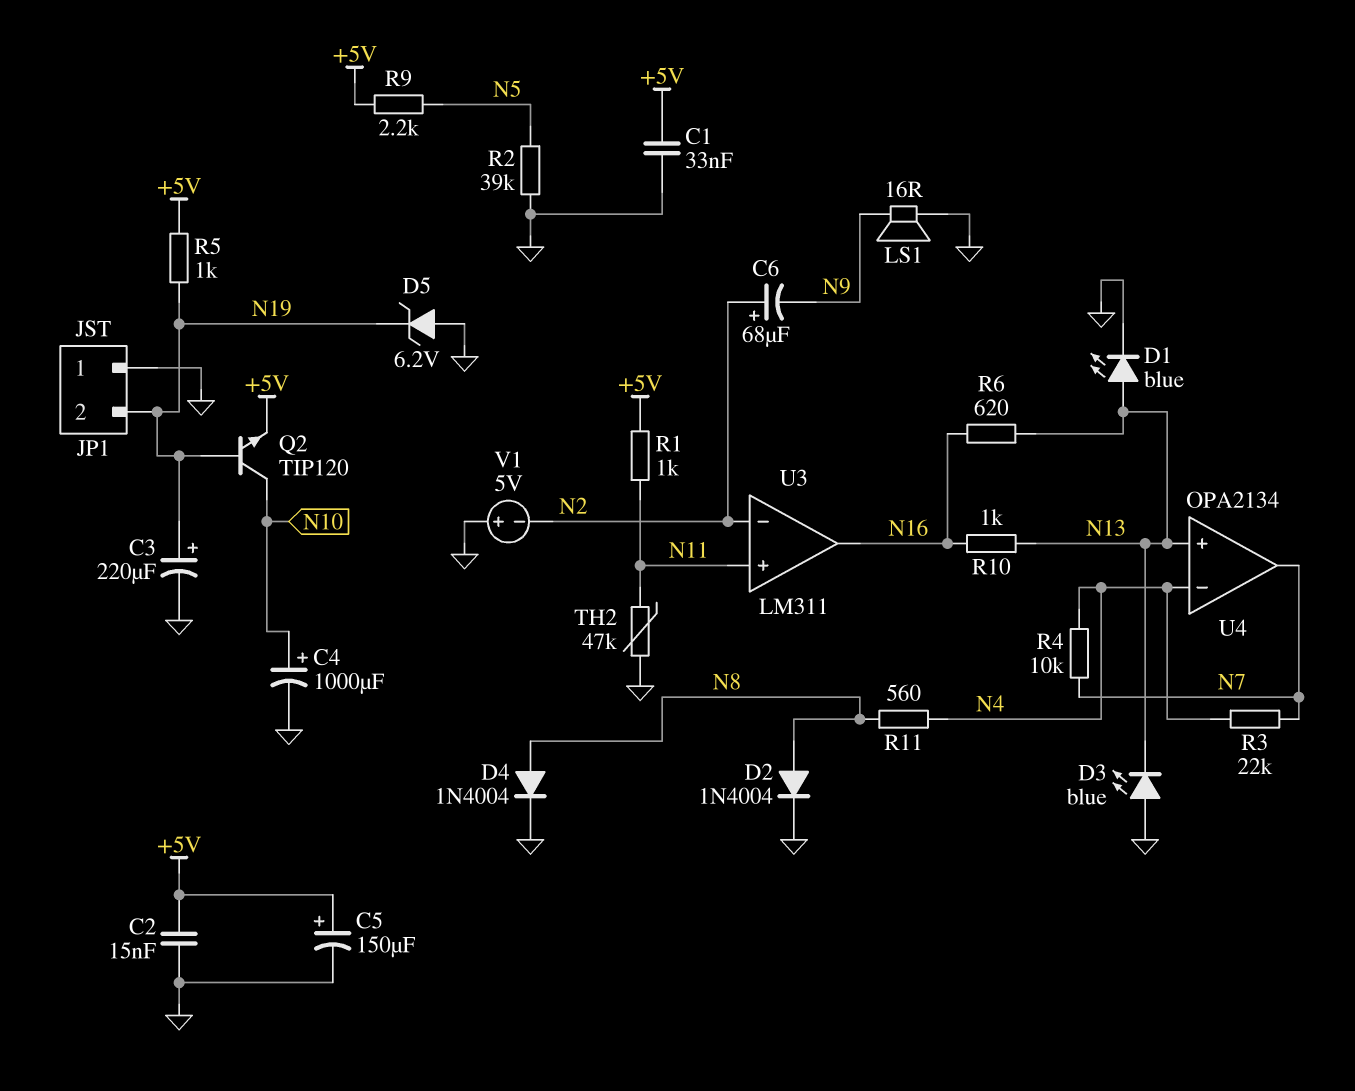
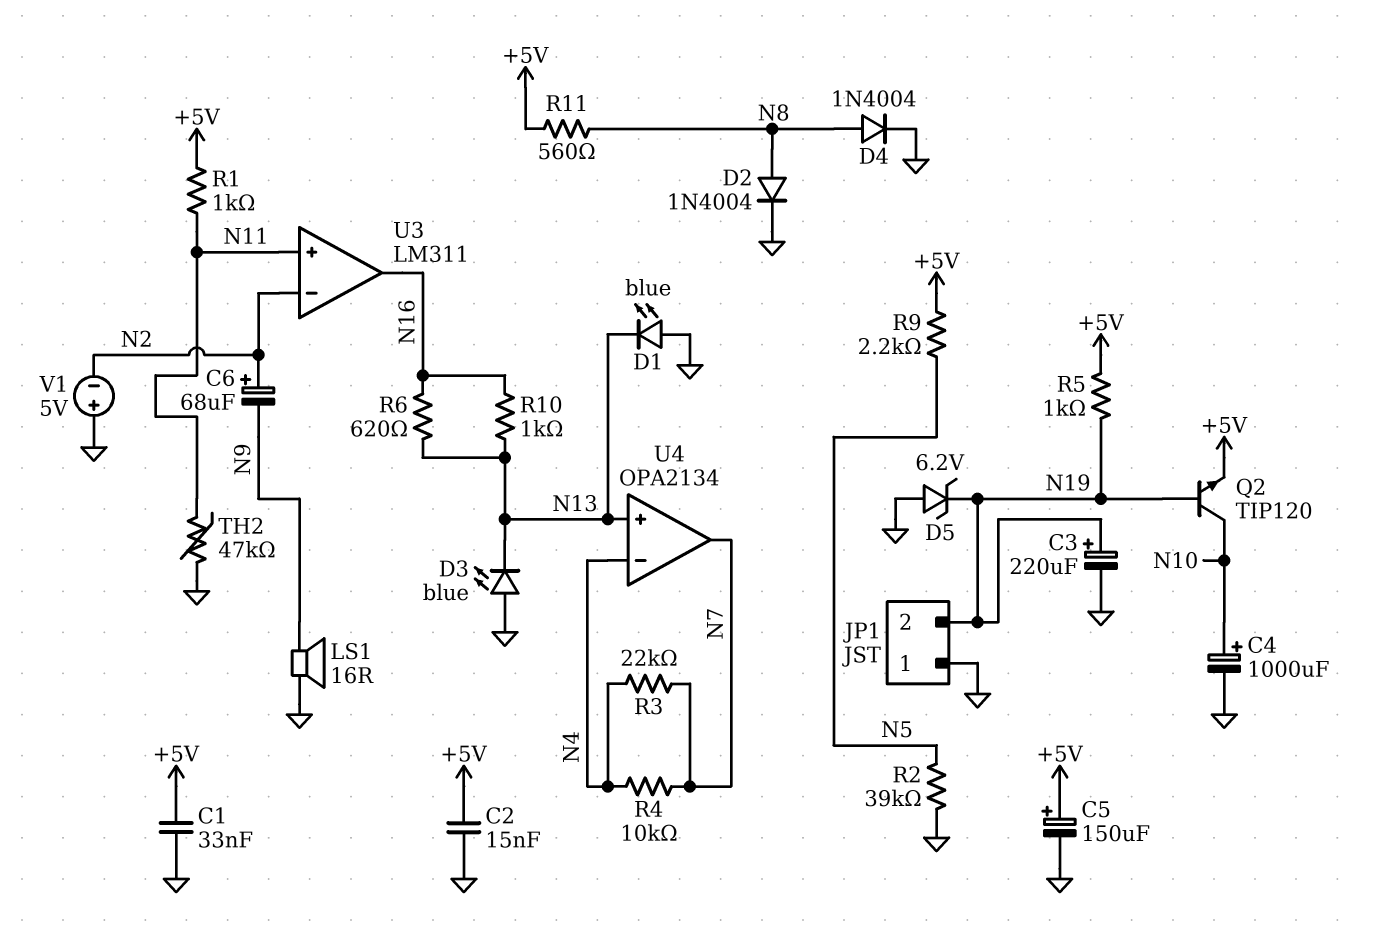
D1: LED blue (A N13, K GND) -> LED blue (A GND, K N13)
R11: 560 (N4, N8) -> 560 (+5V, N8)

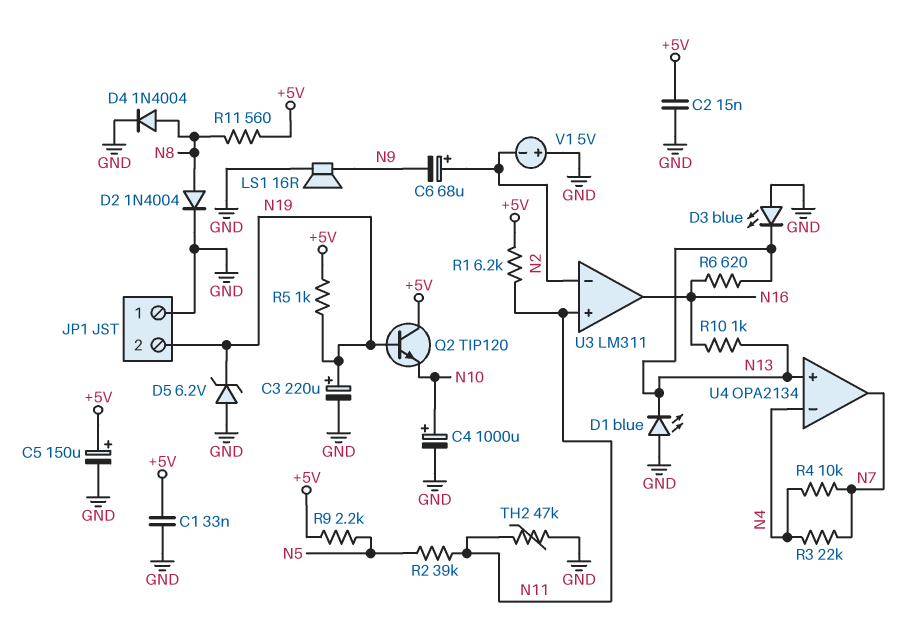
Q2: NPN TIP120 (B N19, C N10, E +5V) -> NPN TIP120 (B N19, C +5V, E N10)
R1: 1k (+5V, N11) -> 6.2k (+5V, N11)
R2: 39k (GND, N5) -> 39k (N5, N11)

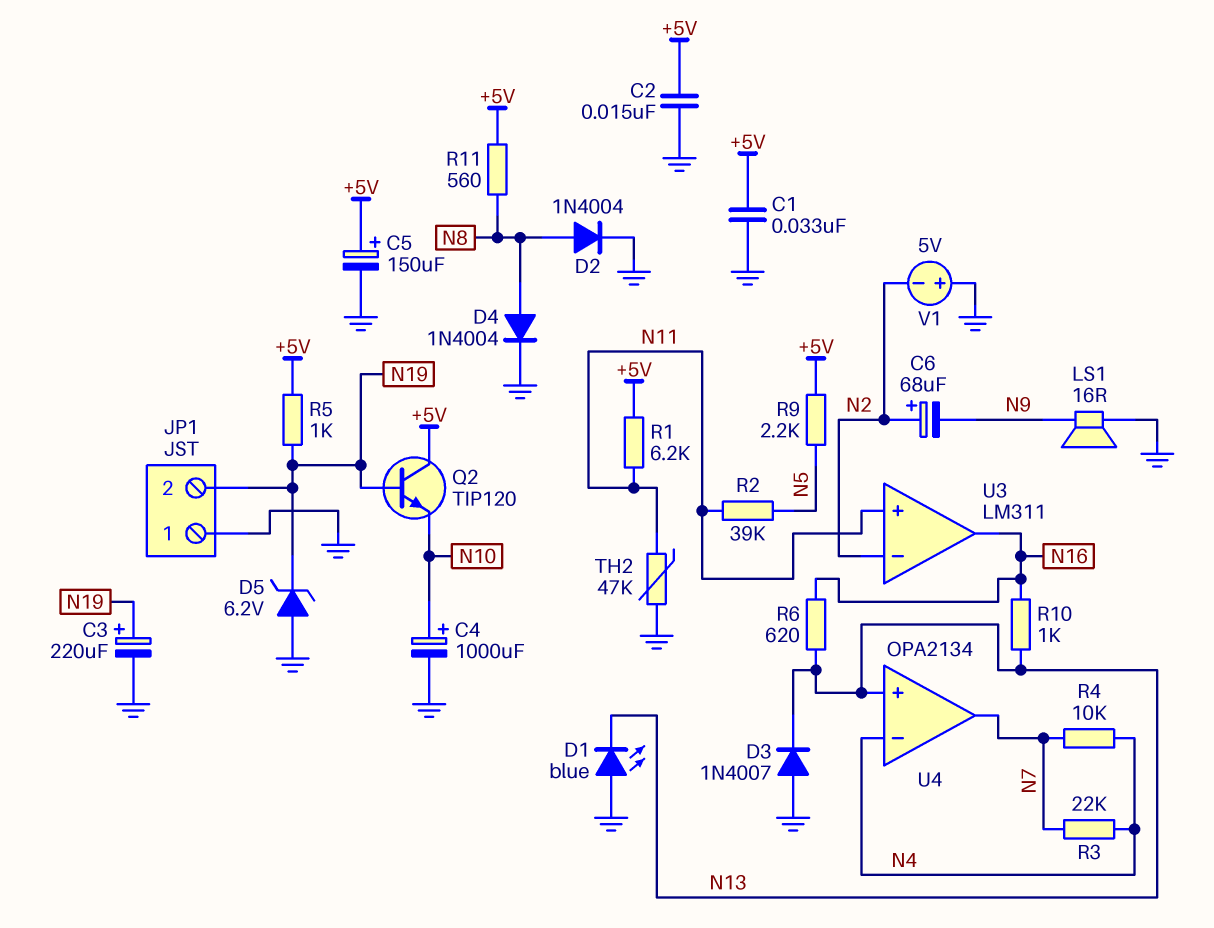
D3: LED blue (A GND, K N13) -> diode 1N4007 (A GND, K N13)

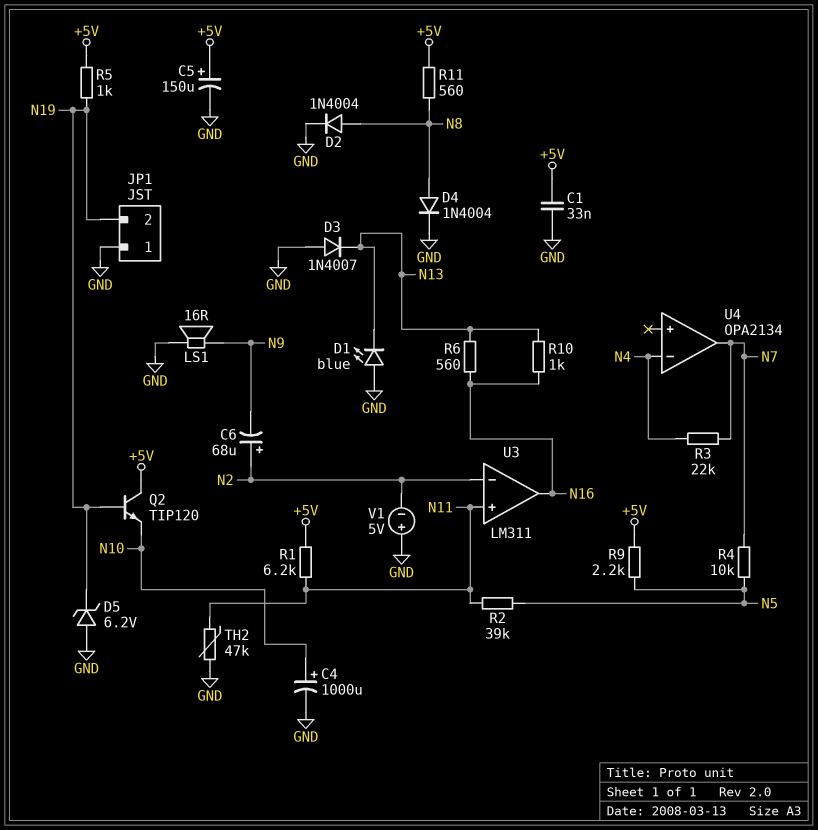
C2: 15nF (+5V, GND) -> none
C3: 220uF (plus N19, minus GND) -> none
R4: 10k (N4, N7) -> 10k (N5, N7)
R6: 620 (N13, N16) -> 560 (N13, N16)
U4 pin in+: N13 -> none

